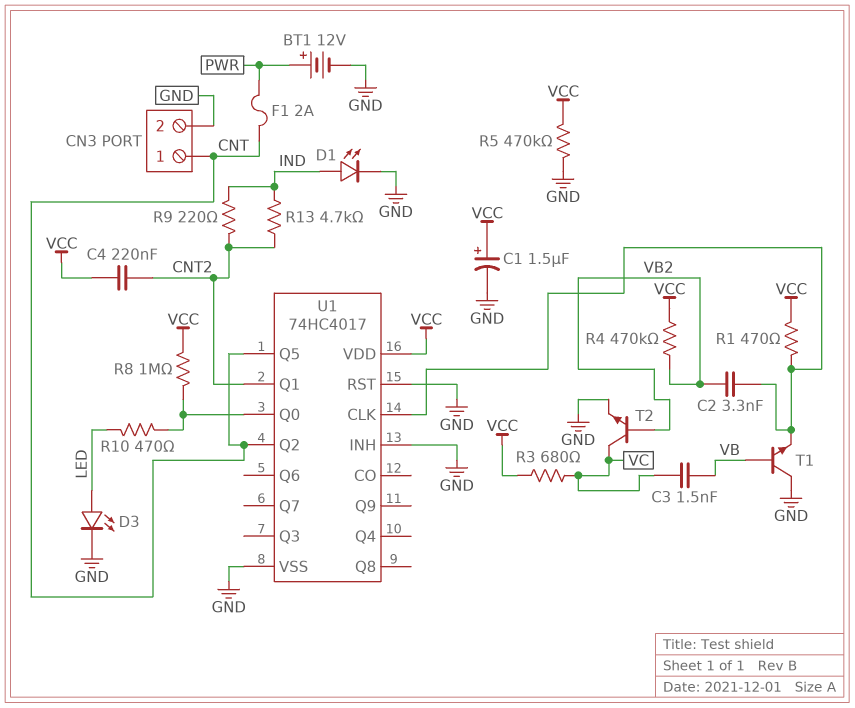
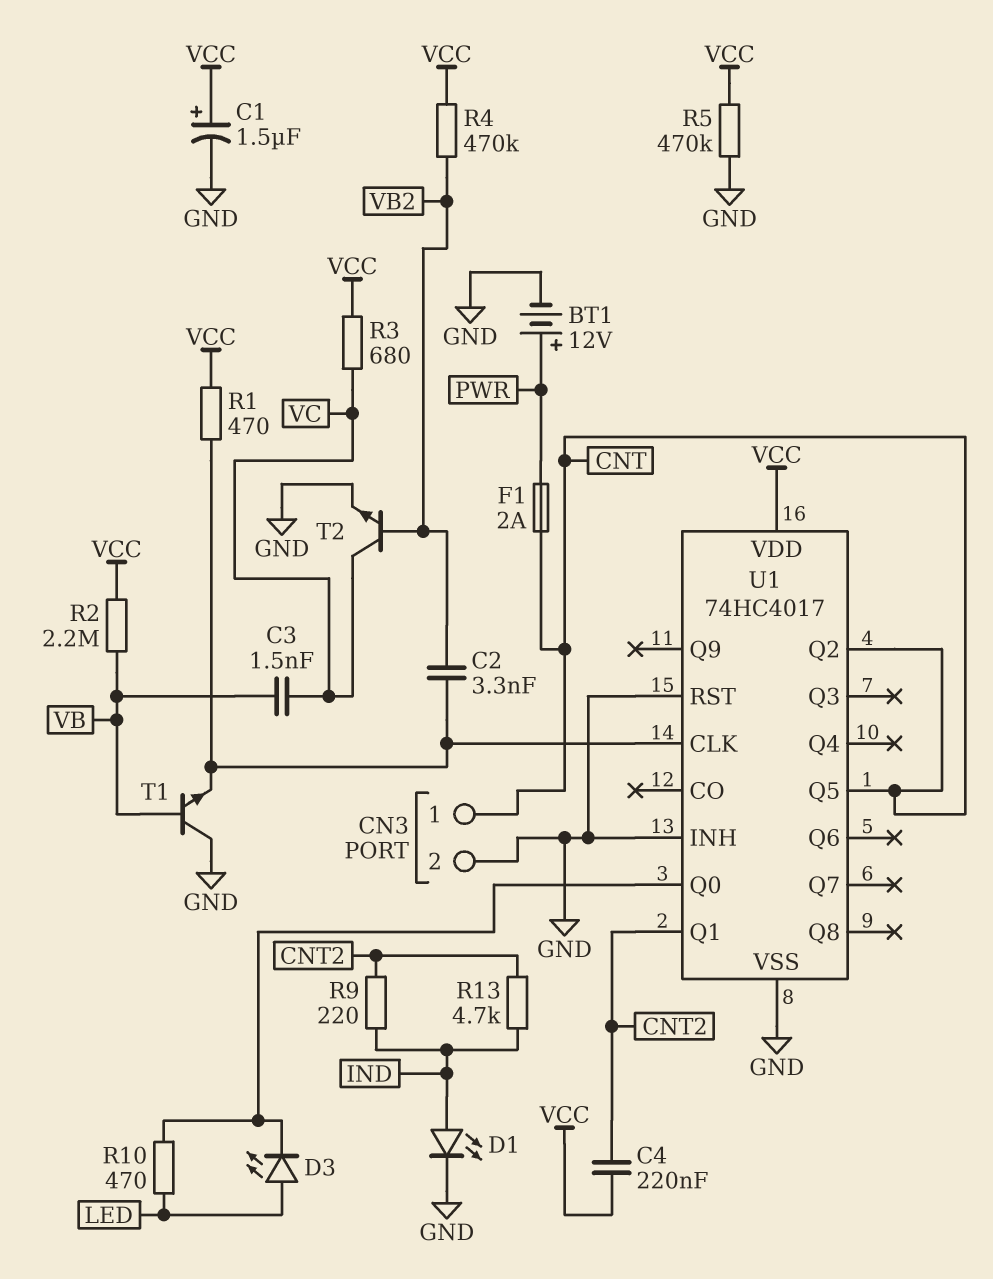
D3: LED (A LED, K GND) -> LED (A LED, K U1/Q0)
R2: none -> 2.2M (VB, VCC)
R8: 1M (U1/Q0, VCC) -> none

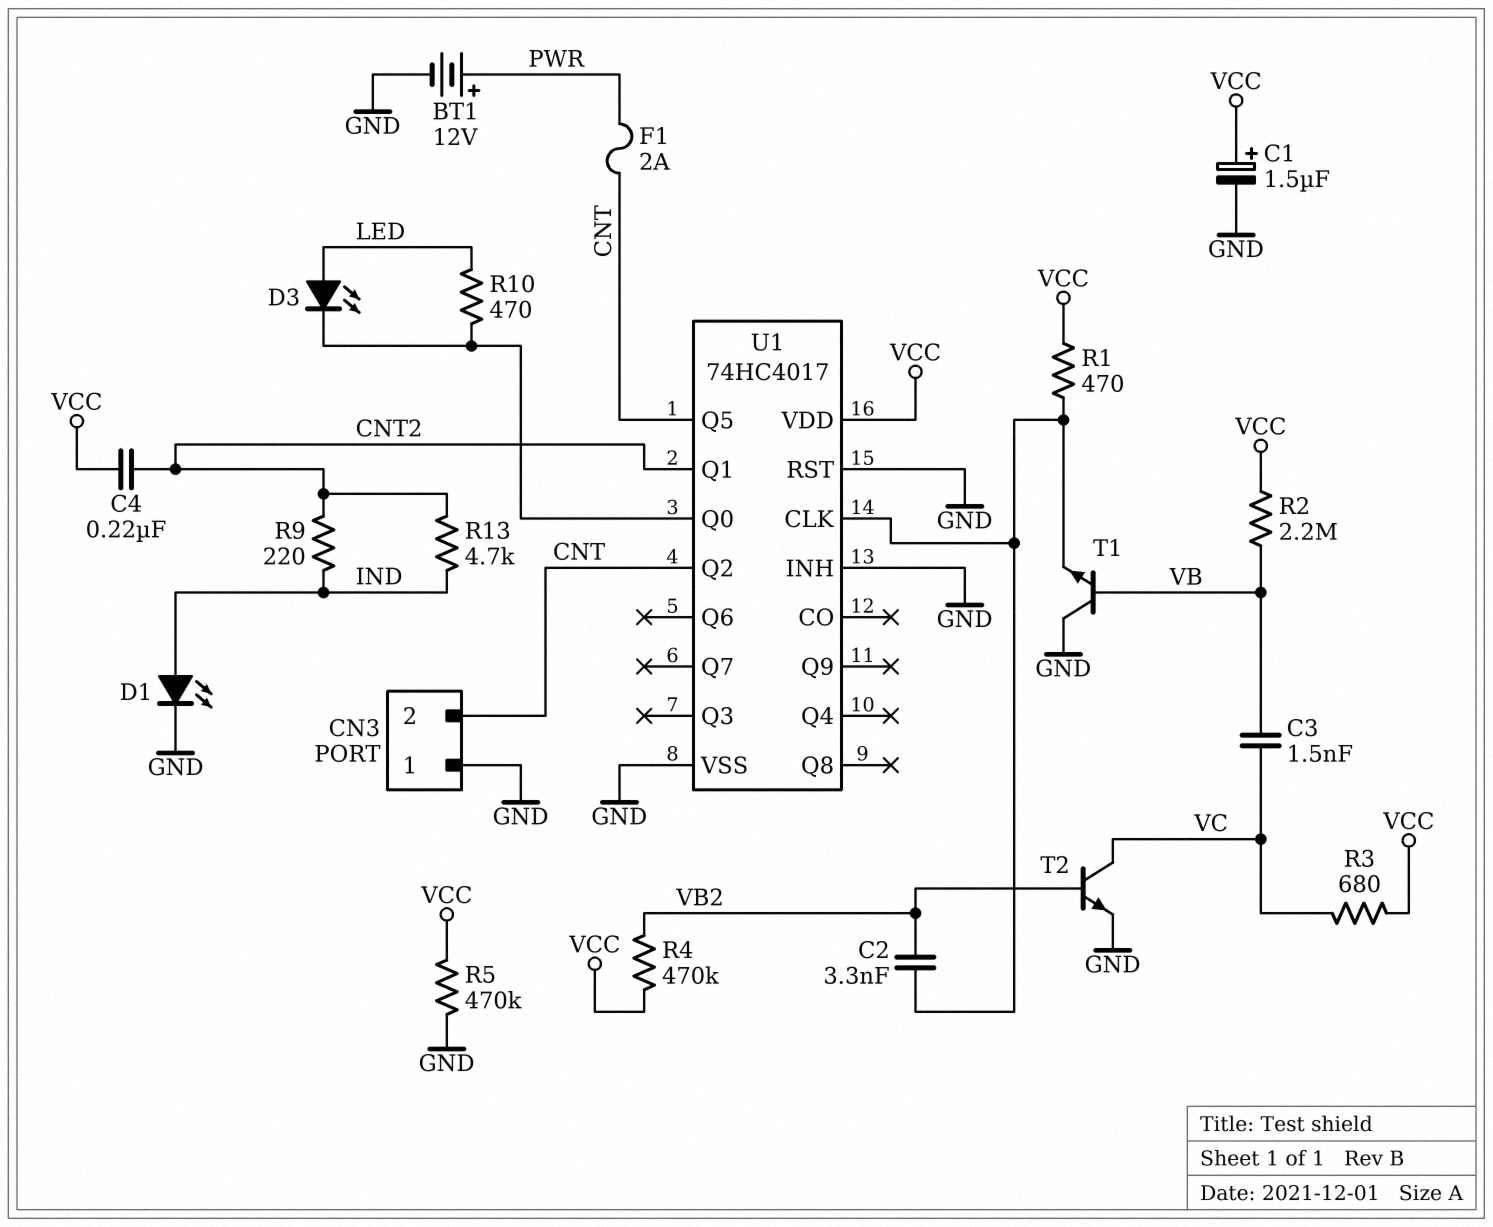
CN3 pin 1: CNT -> GND
CN3 pin 2: GND -> CNT

